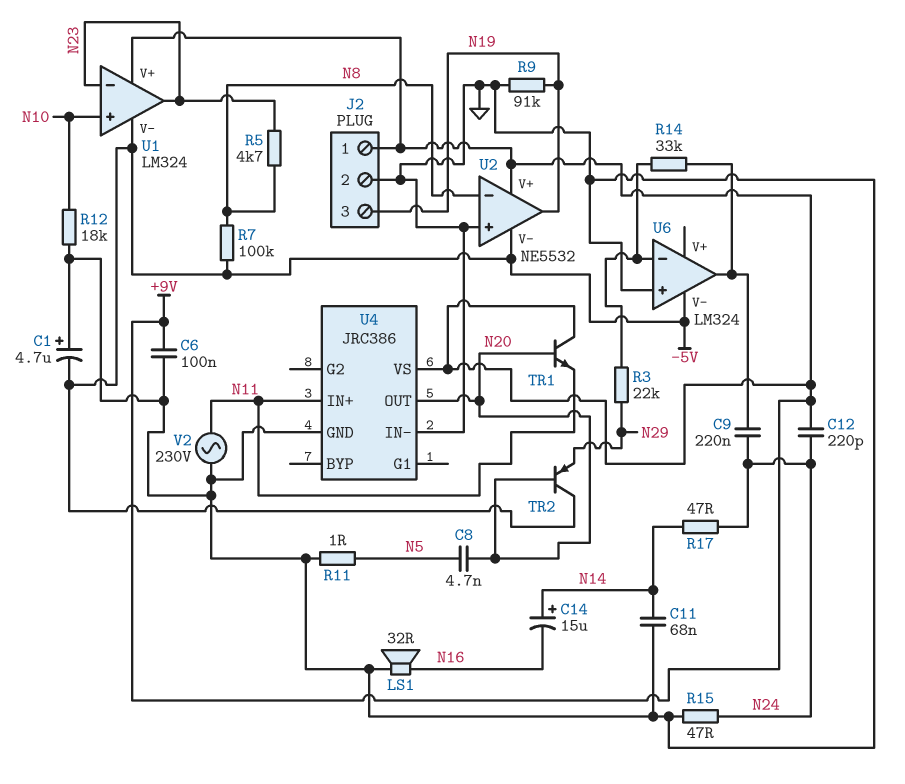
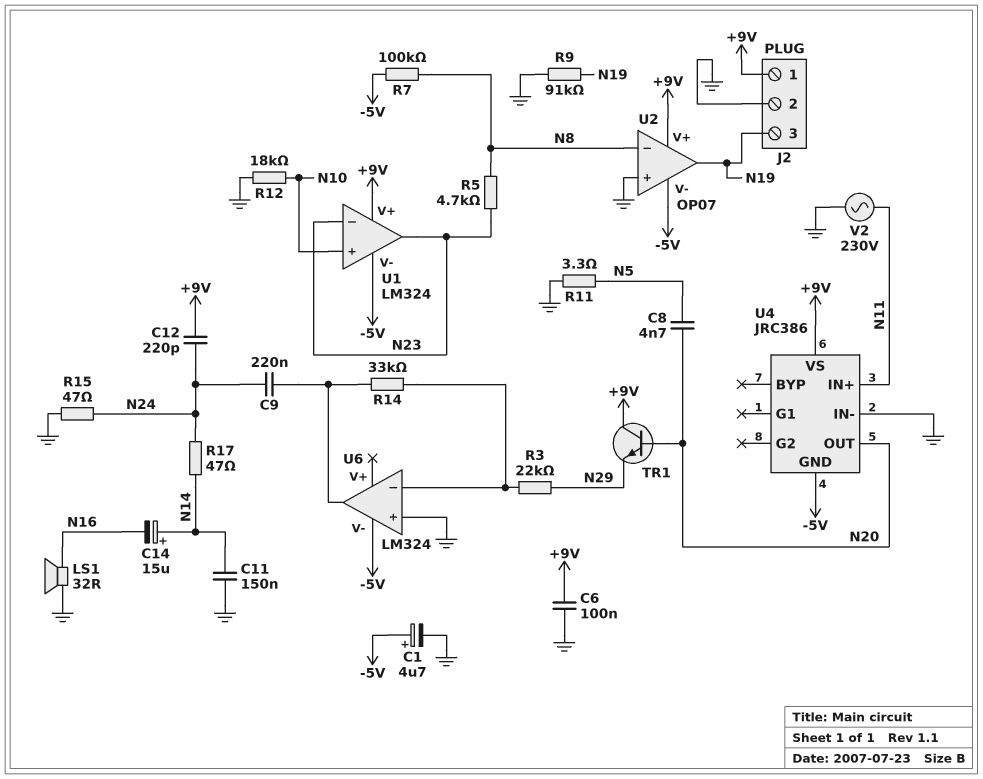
C1: 4.7uF (plus GND, minus -5V) -> 4.7uF (plus -5V, minus GND)
C11: 68nF (GND, N14) -> 150nF (GND, N14)
R11: 1 (GND, N5) -> 3.3 (GND, N5)
TR1: NPN (B N20, C +9V, E N11) -> NPN (B N20, C +9V, E N29)
TR2: PNP (B N20, C -5V, E N29) -> none
U2: NE5532 -> OP07
U4 pin GND: GND -> -5V

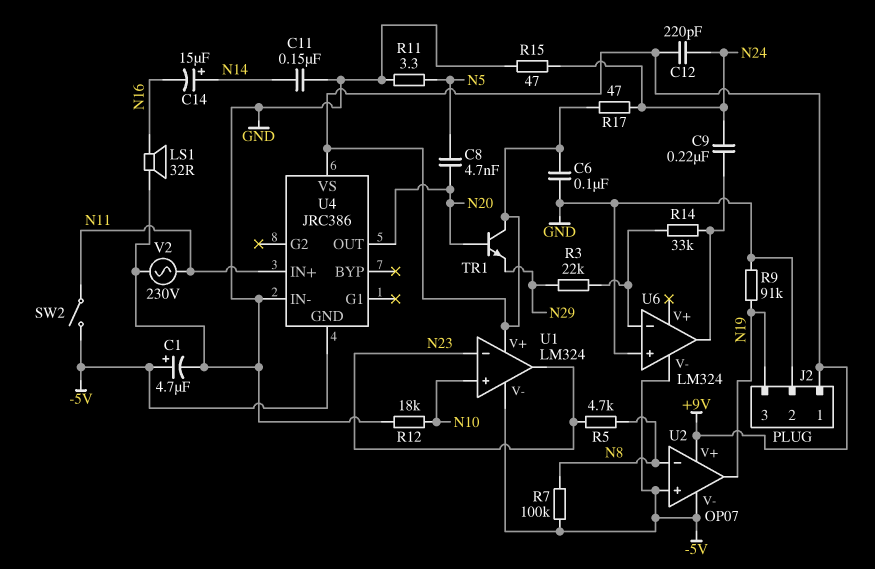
R17: 47 (N14, N24) -> 47 (+9V, N24)
SW2: none -> switch (-5V, N11)
U2 pin in+: GND -> -5V

